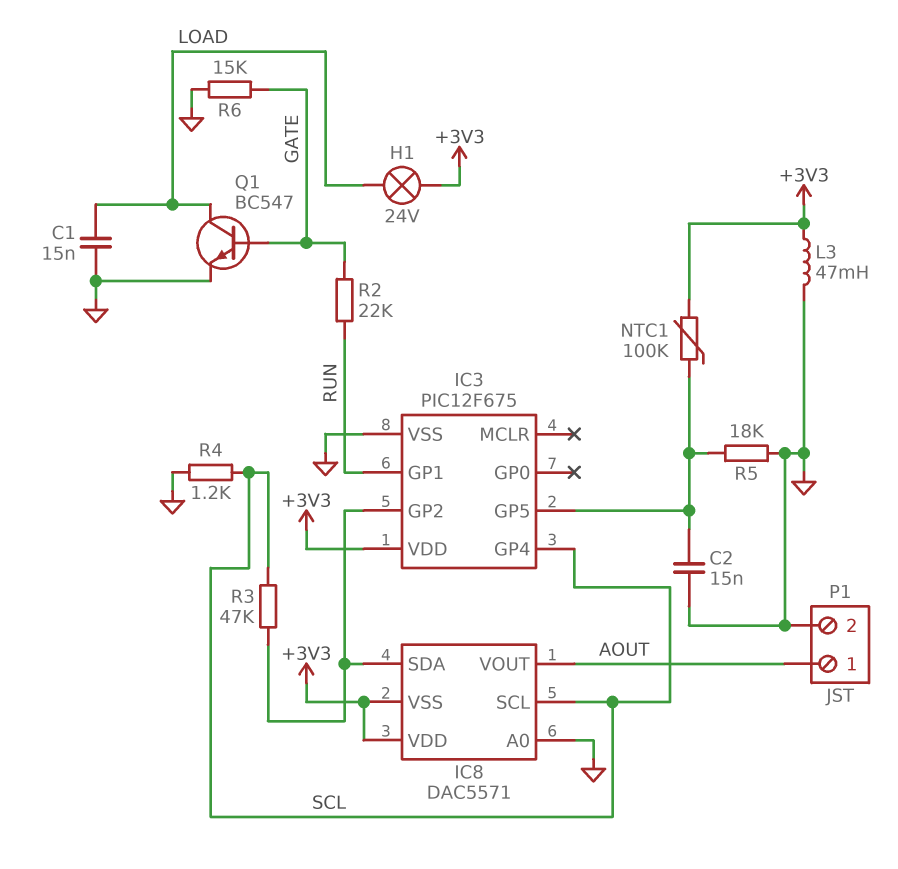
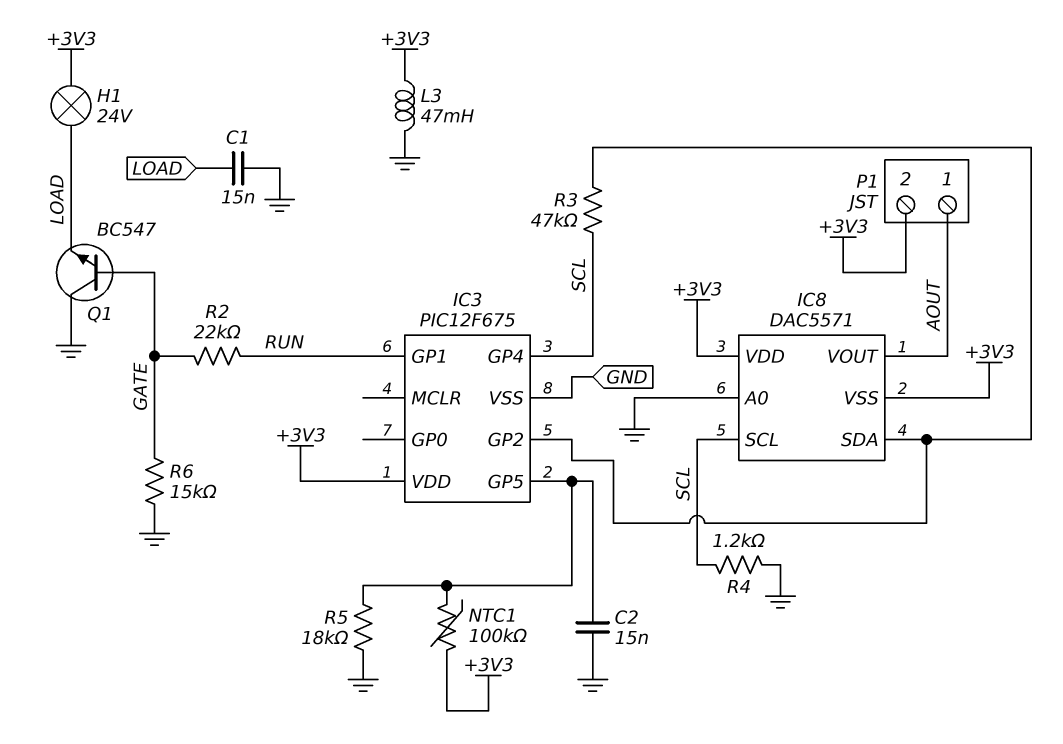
P1 pin 2: GND -> +3V3
Q1: NPN BC547 (B GATE, C LOAD, E GND) -> NPN BC547 (B GATE, C GND, E LOAD)

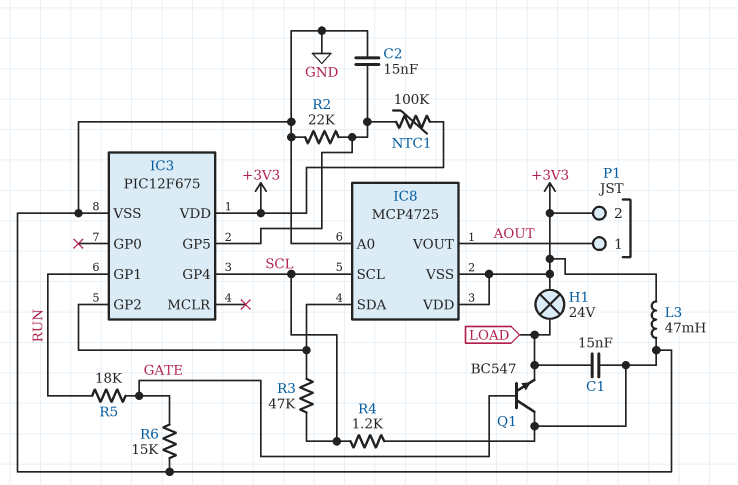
IC8: DAC5571 -> MCP4725
R2: 22k (GATE, RUN) -> 22k (GND, IC3/GP5)
R5: 18k (GND, IC3/GP5) -> 18k (GATE, RUN)

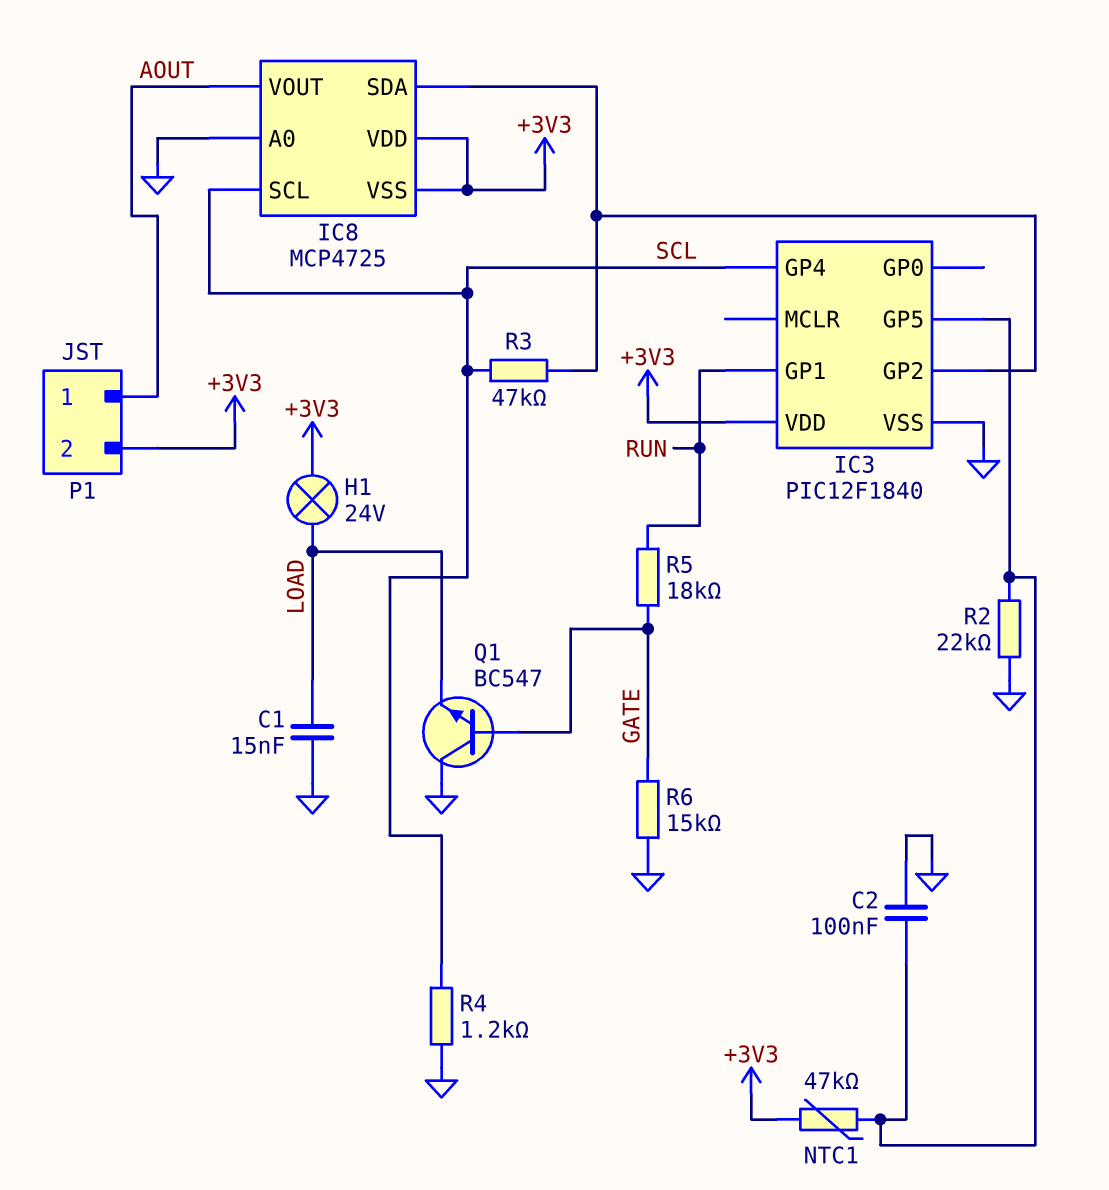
C2: 15nF (GND, IC3/GP5) -> 100nF (GND, IC3/GP5)
IC3: PIC12F675 -> PIC12F1840
L3: 47mH (+3V3, GND) -> none
NTC1: 100k (+3V3, IC3/GP5) -> 47k (+3V3, IC3/GP5)

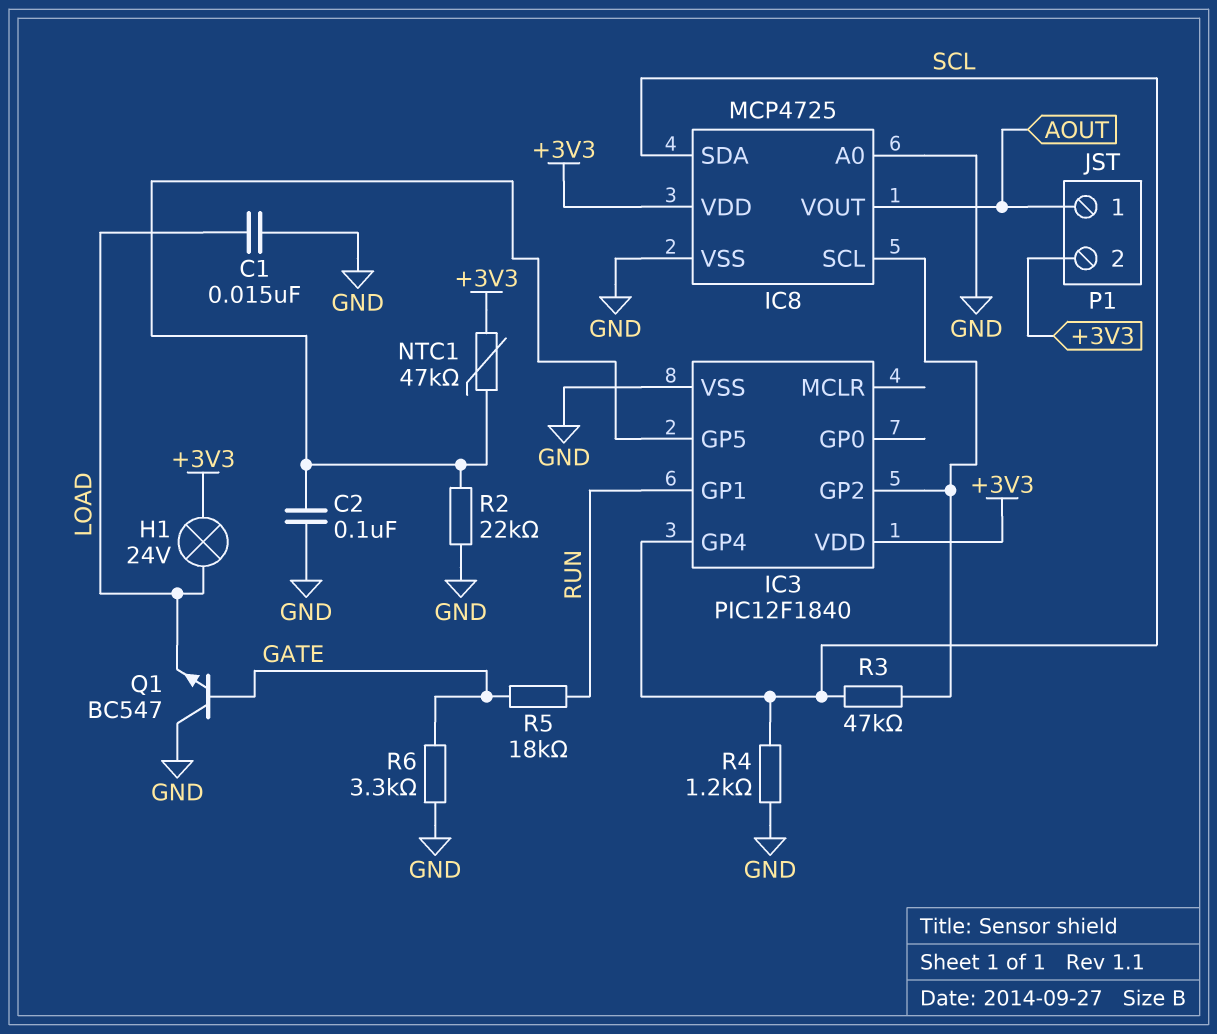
IC8 pin SCL: SCL -> IC3/GP2
IC8 pin SDA: IC3/GP2 -> SCL
IC8 pin VSS: +3V3 -> GND
R6: 15k (GATE, GND) -> 3.3k (GATE, GND)

